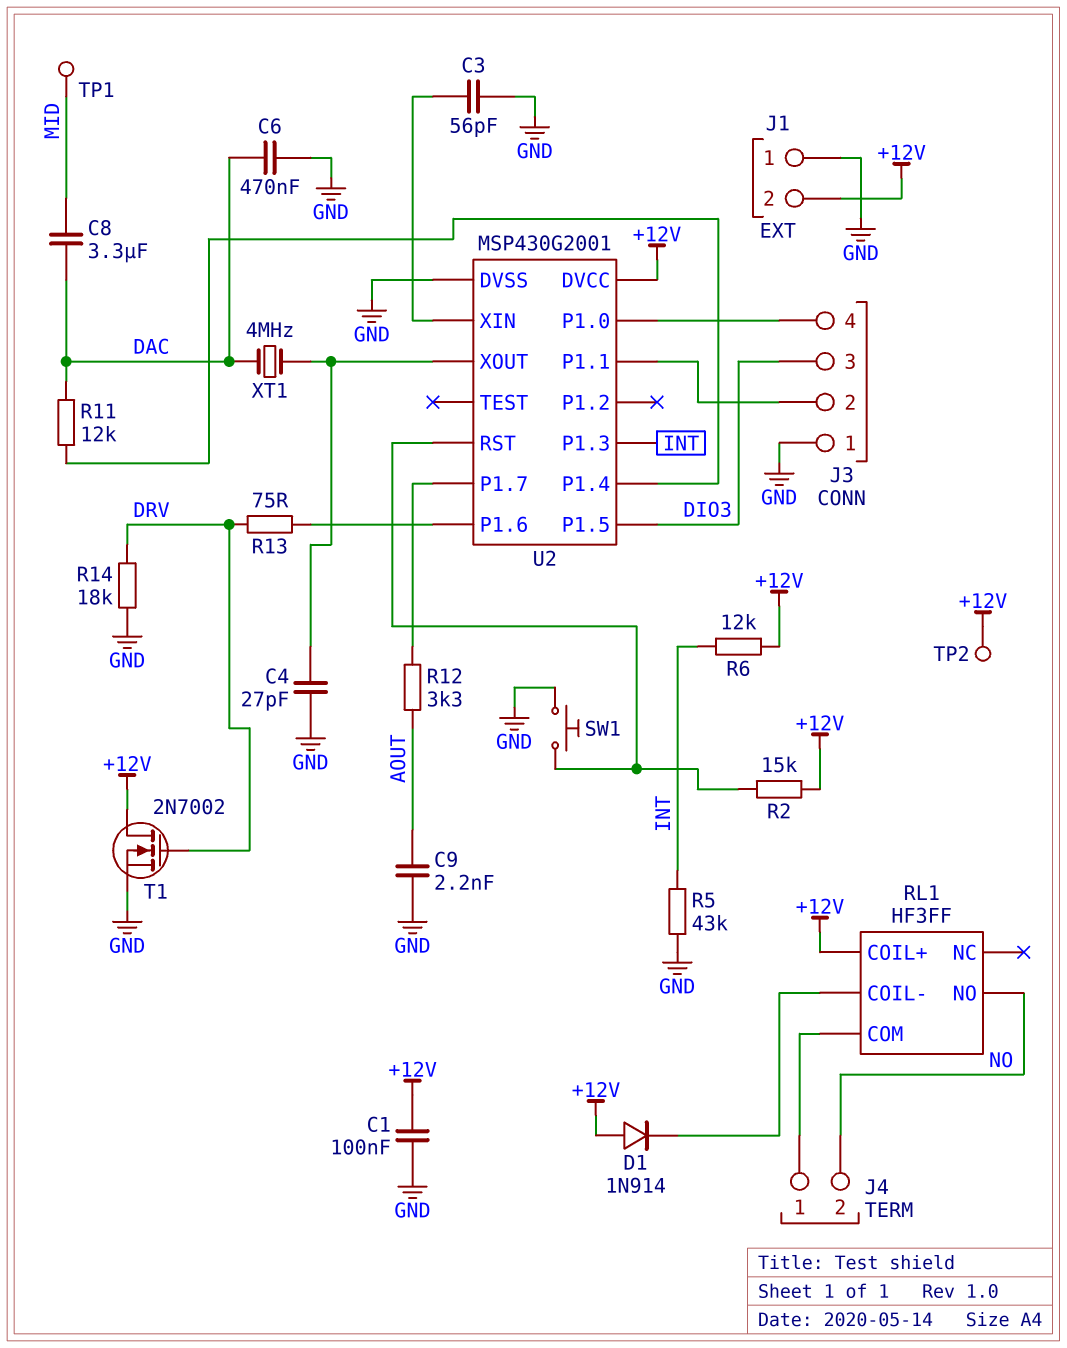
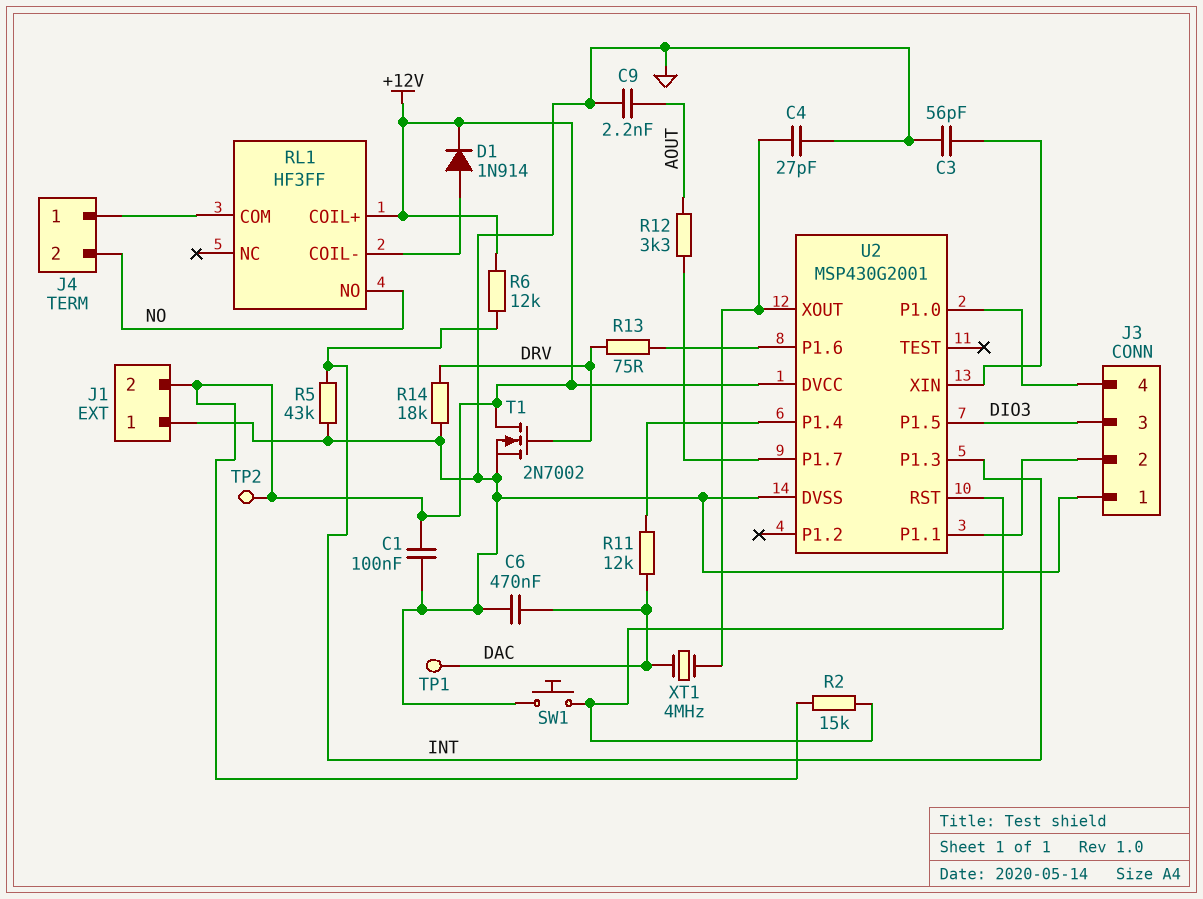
C8: 3.3uF (DAC, MID) -> none
D1: diode 1N914 (A +12V, K RL1/COIL-) -> diode 1N914 (A RL1/COIL-, K +12V)
TP1: test point (MID) -> test point (DAC)

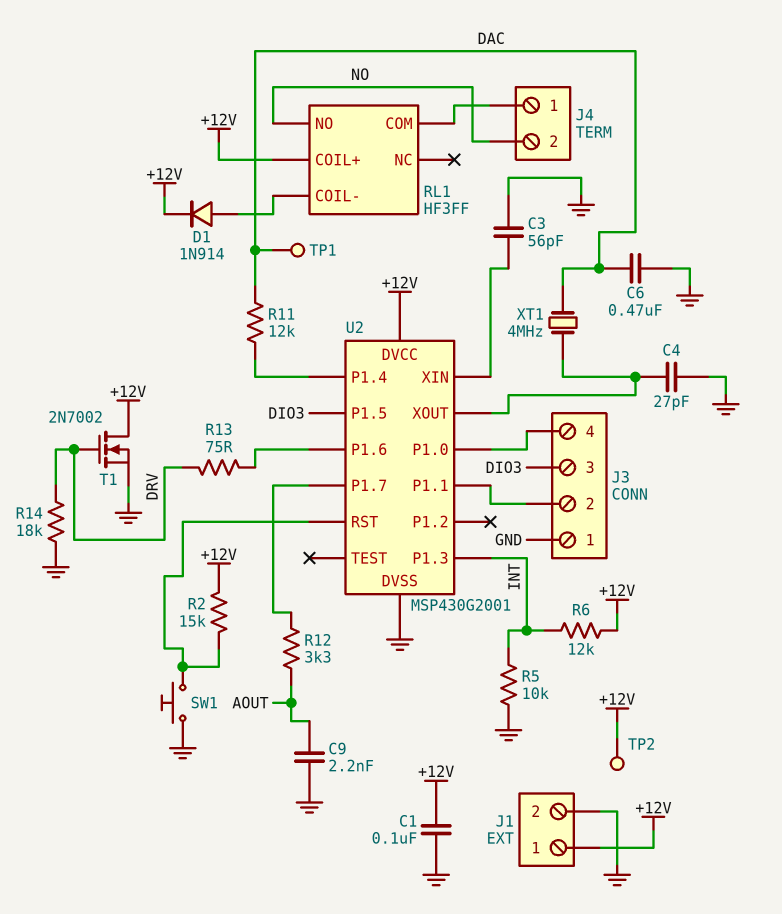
J1 pin 1: GND -> +12V
J1 pin 2: +12V -> GND
R5: 43k (GND, INT) -> 10k (GND, INT)

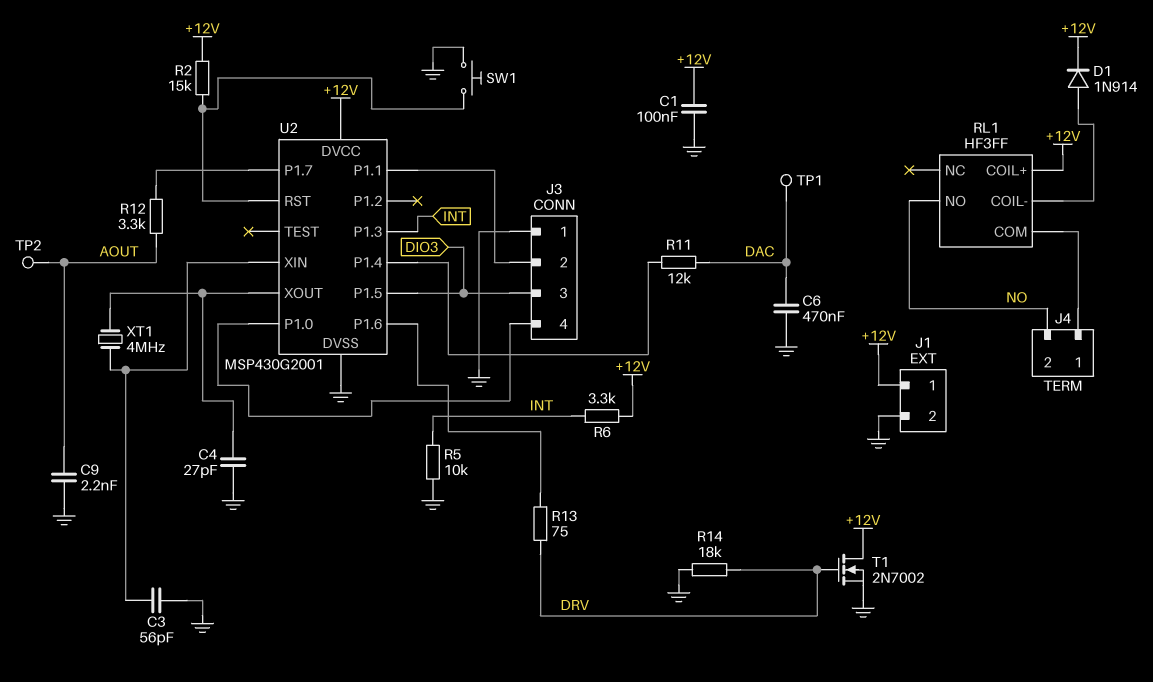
R6: 12k (+12V, INT) -> 3.3k (+12V, INT)
TP2: test point (+12V) -> test point (AOUT)
XT1: 4MHz (DAC, U2/XOUT) -> 4MHz (U2/XIN, U2/XOUT)

